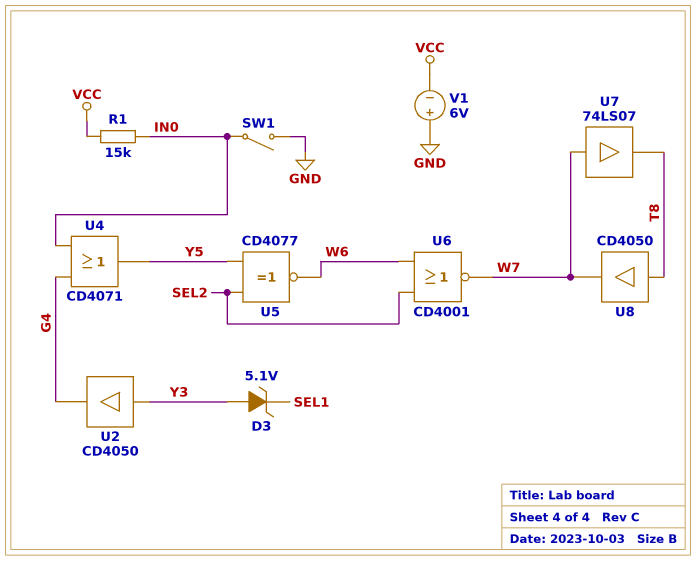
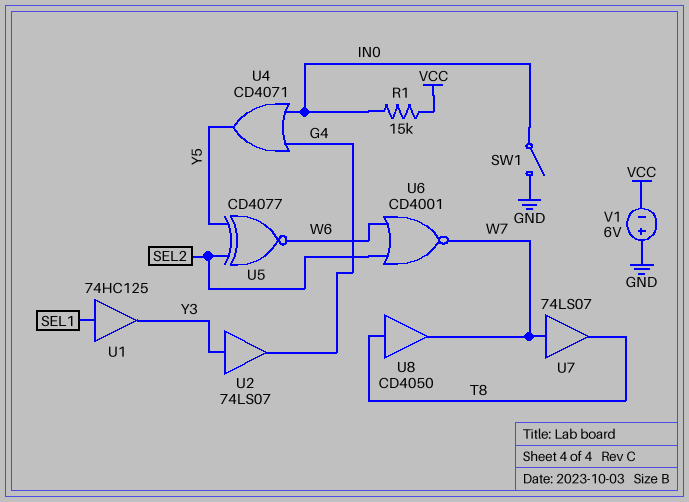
D3: zener 5.1V (A Y3, K SEL1) -> none
U1: none -> buffer 74HC125 (in SEL1, out Y3)
U2: buffer CD4050 (in Y3, out G4) -> buffer 74LS07 (in Y3, out G4)

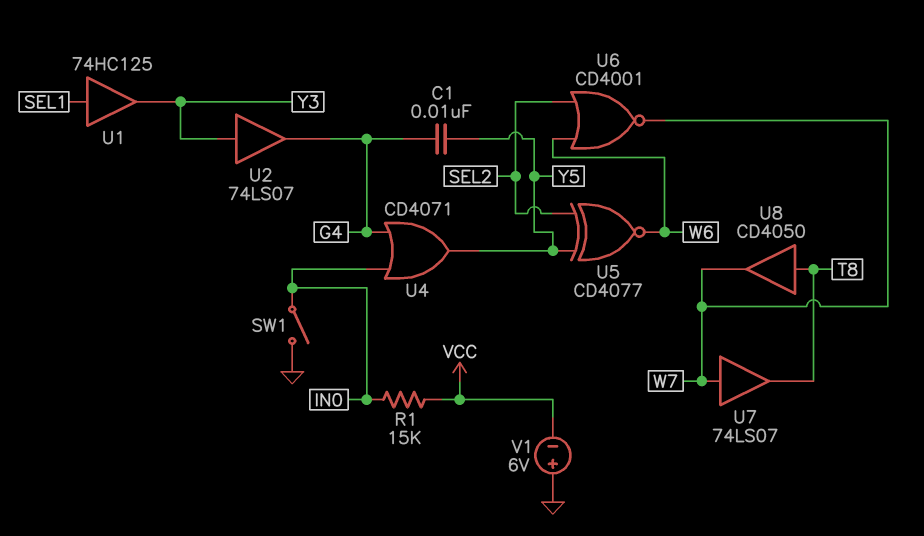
C1: none -> 10nF (G4, Y5)

